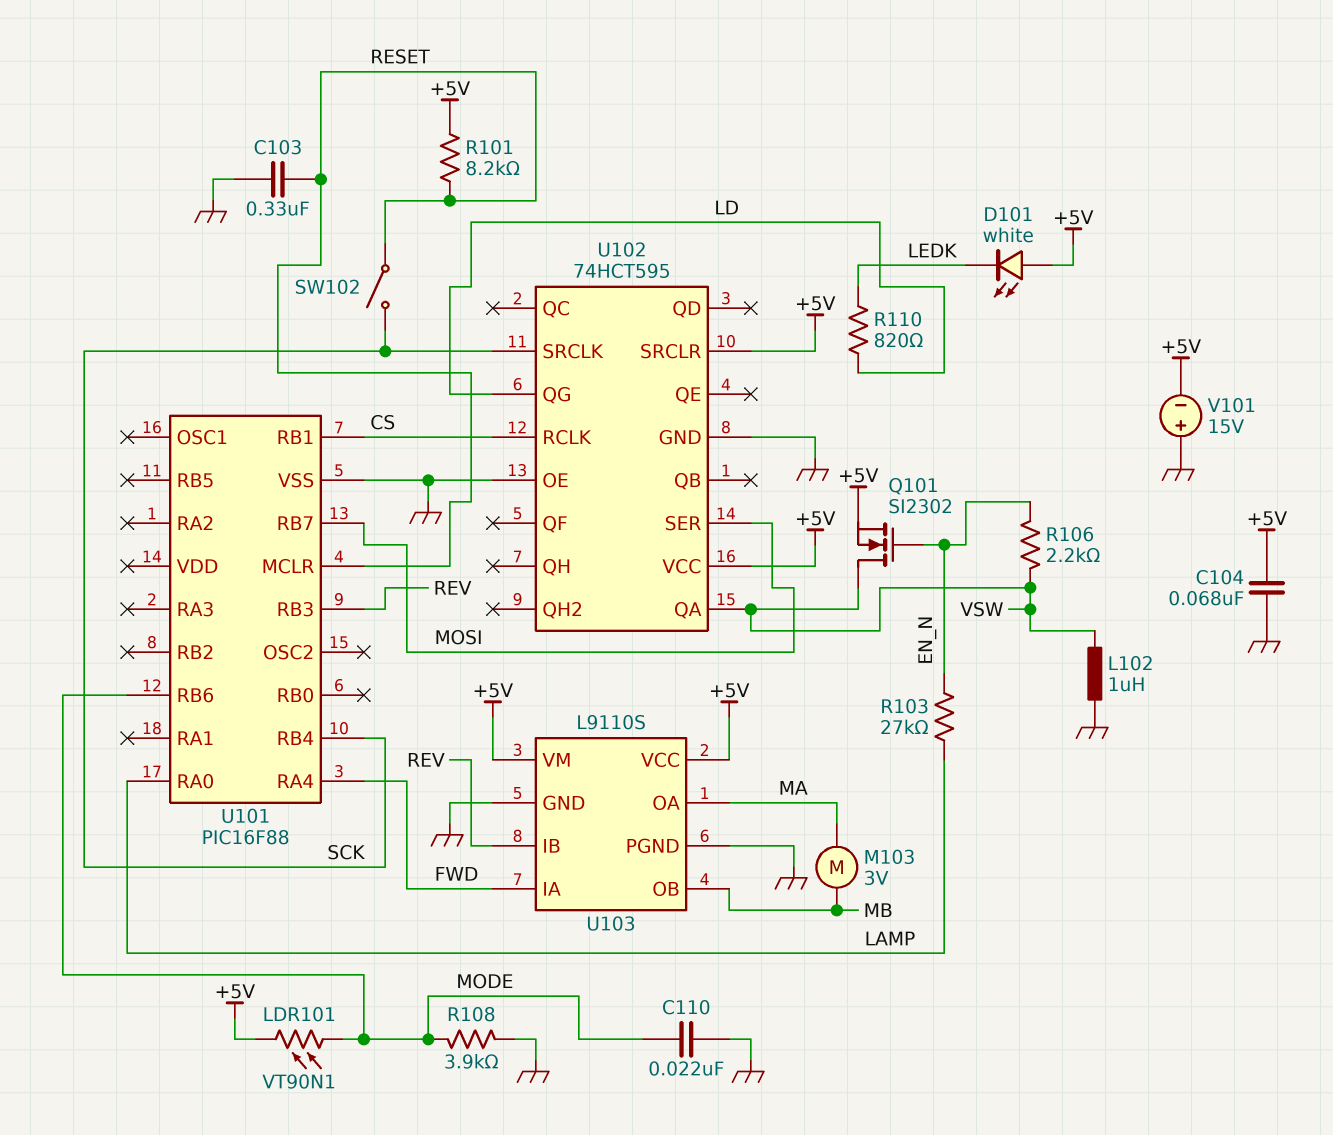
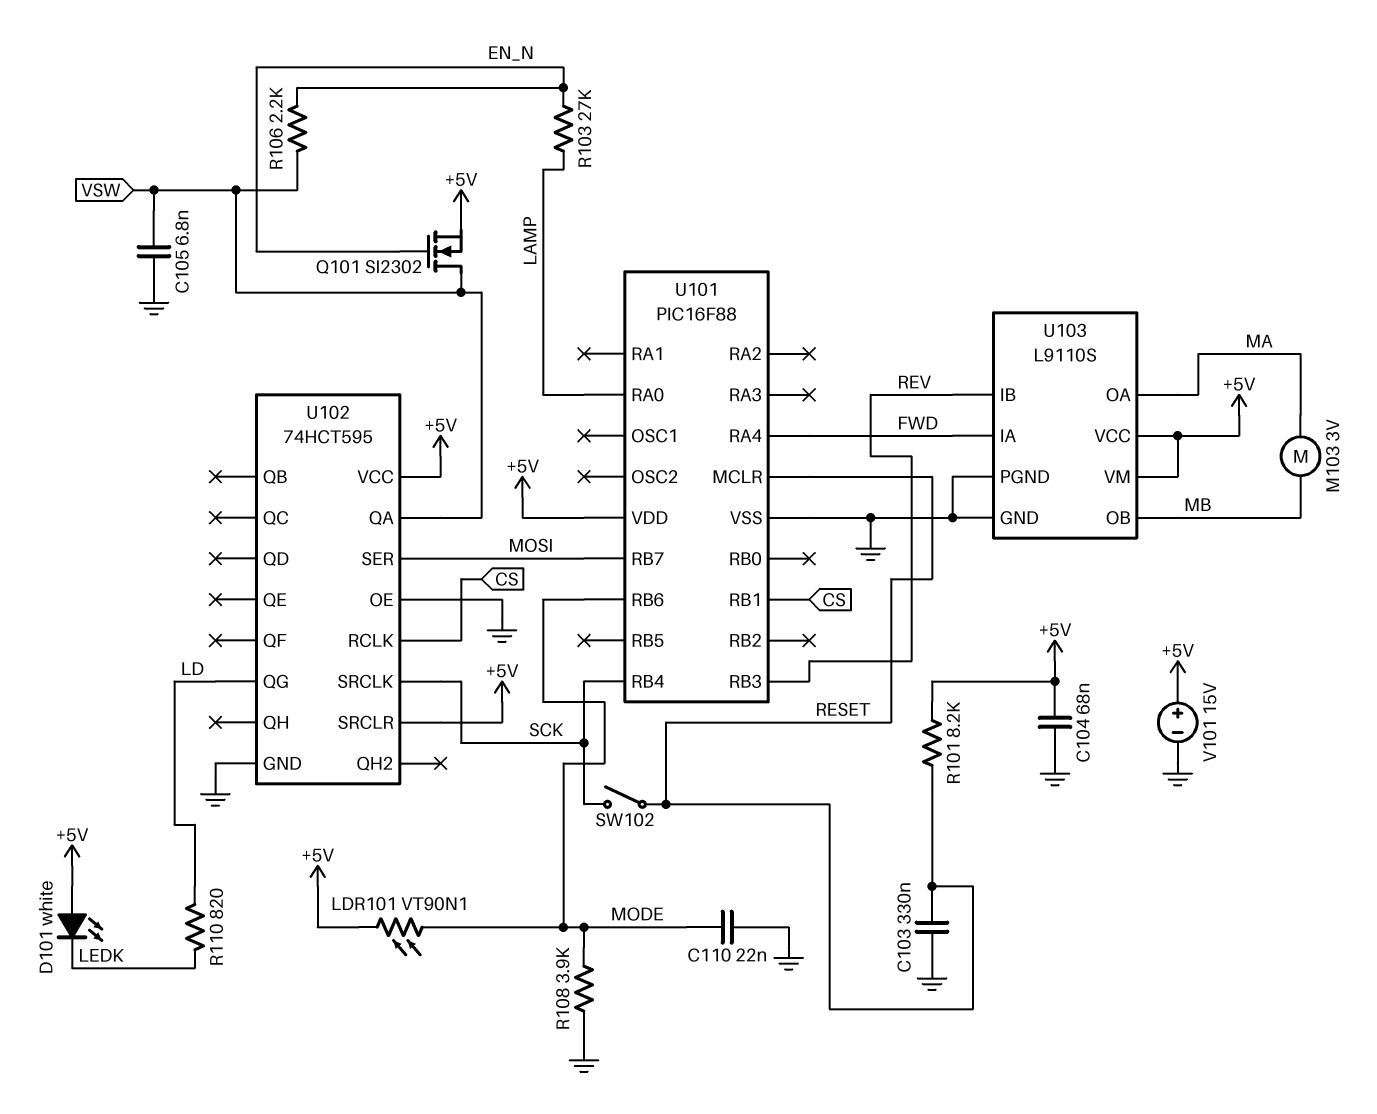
C105: none -> 6.8nF (GND, VSW)
L102: 1uH (GND, VSW) -> none
U101 pin VDD: none -> +5V
V101: 15V (plus GND, minus +5V) -> 15V (plus +5V, minus GND)

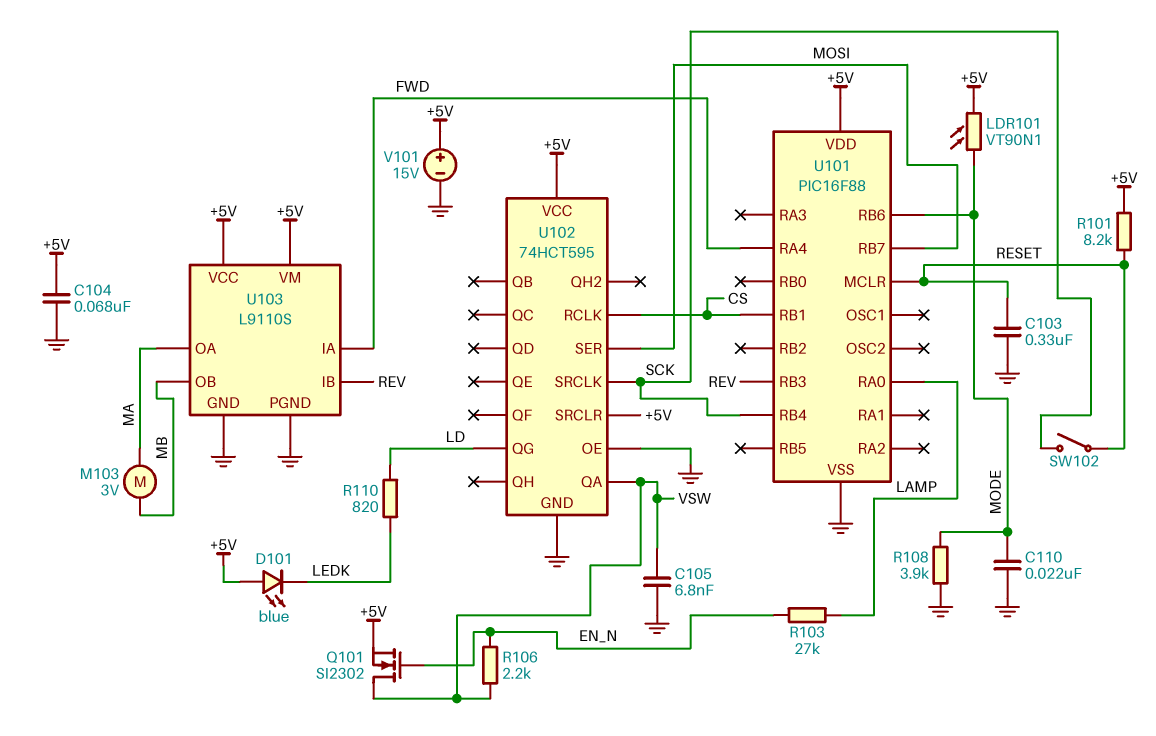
D101: LED white (A +5V, K LEDK) -> LED blue (A +5V, K LEDK)

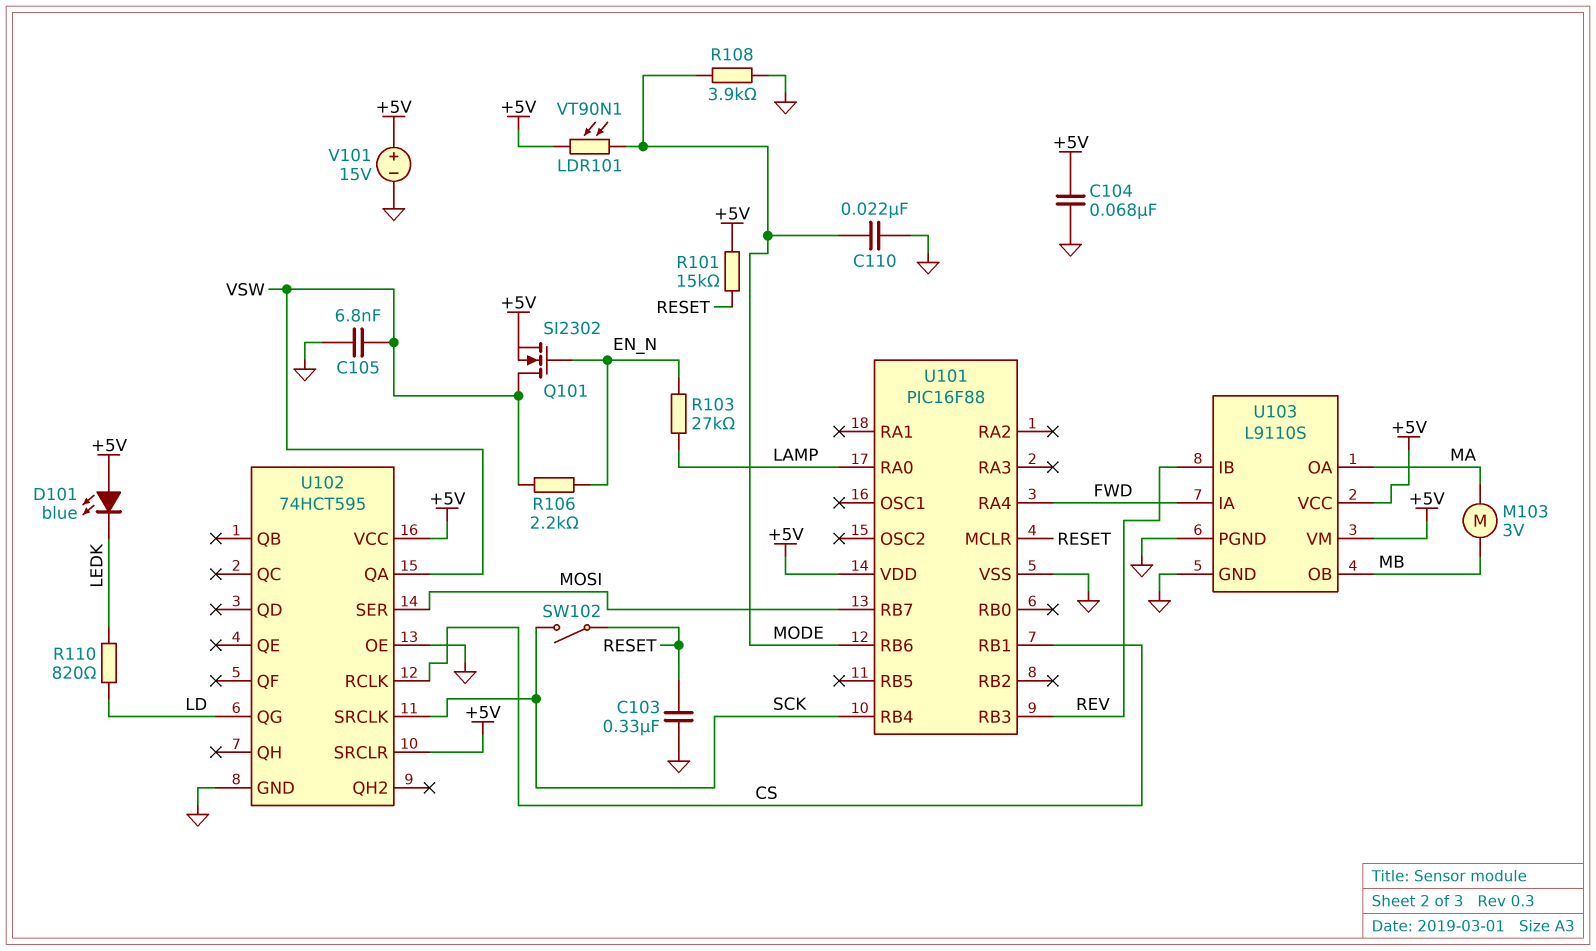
R101: 8.2k (+5V, RESET) -> 15k (+5V, RESET)

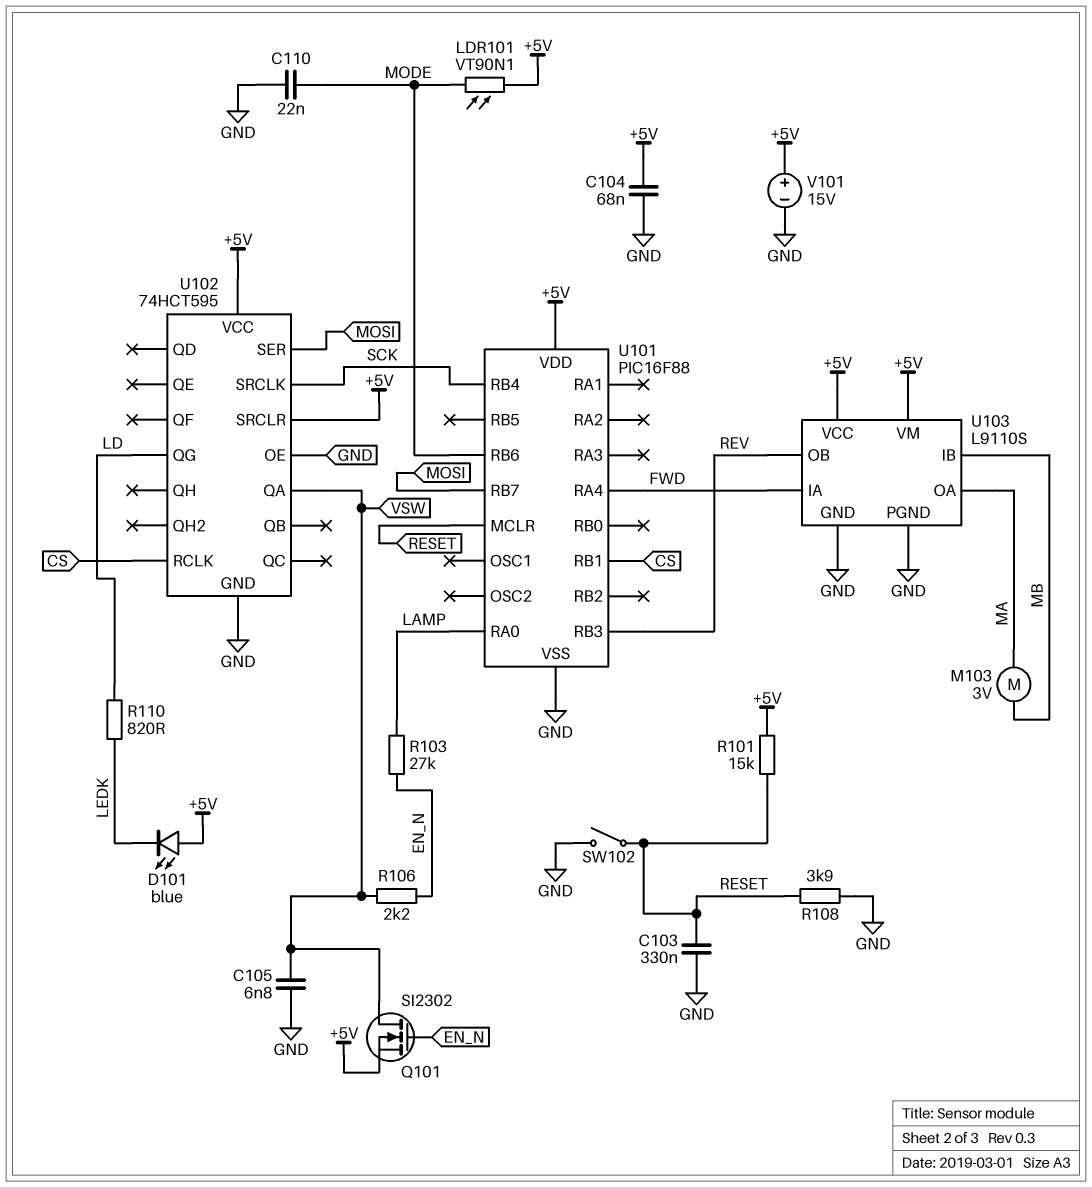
R108: 3.9k (GND, MODE) -> 3.9k (GND, RESET)
SW102: switch (RESET, SCK) -> switch (GND, RESET)
U103 pin IB: REV -> MB
U103 pin OB: MB -> REV

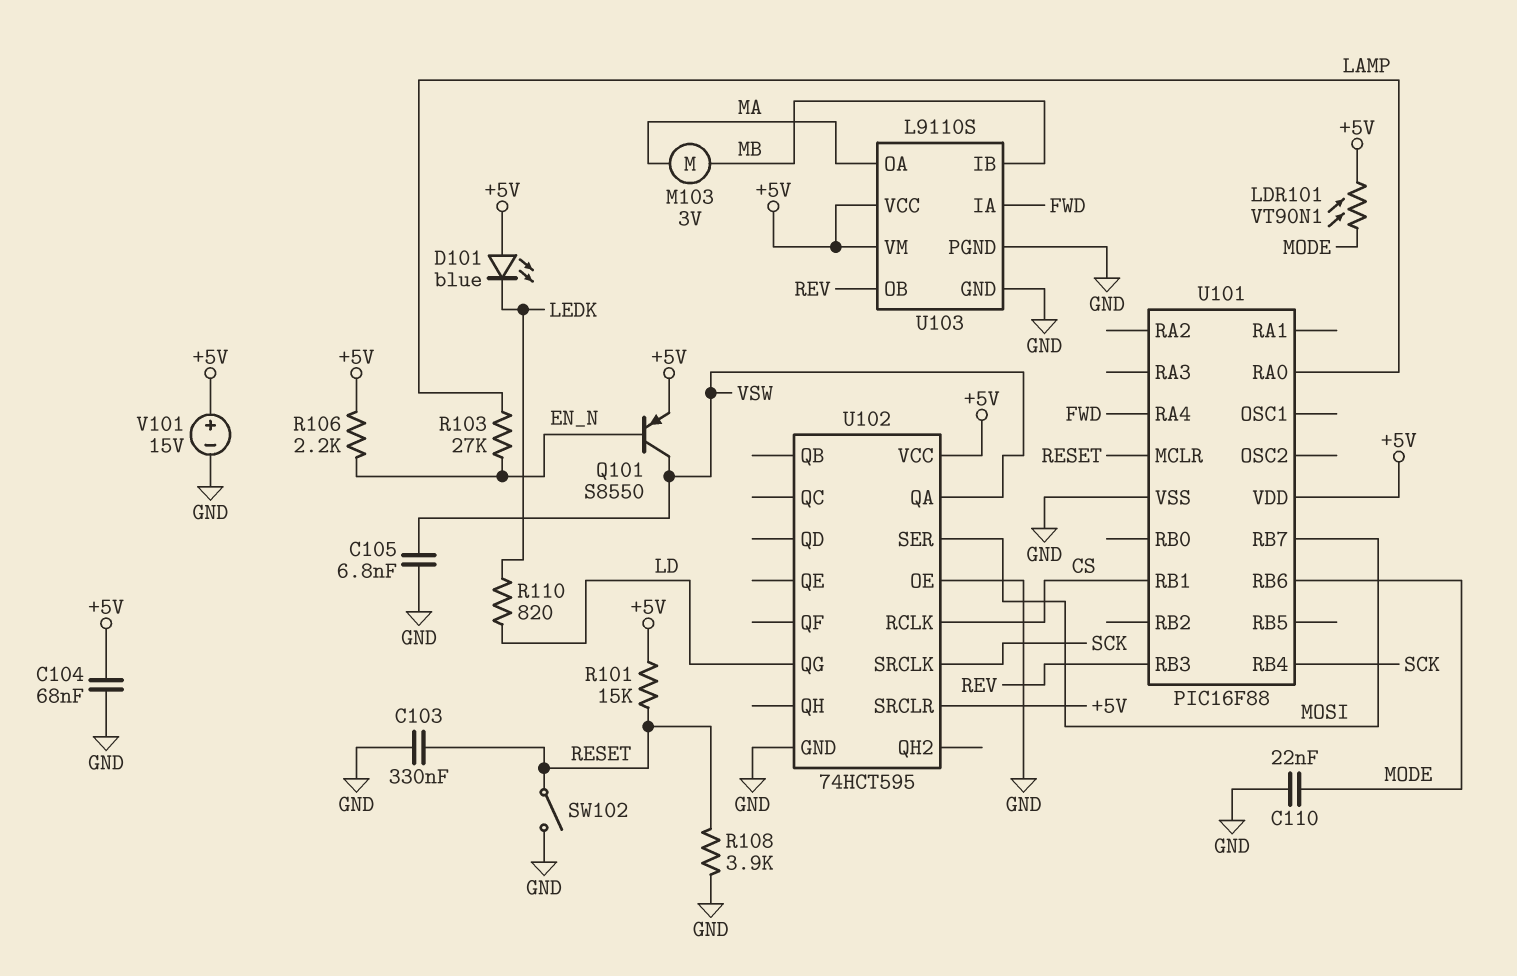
Q101: NMOS SI2302 (G EN_N, D VSW, S +5V) -> PNP S8550 (B EN_N, C VSW, E +5V)
R106: 2.2k (EN_N, VSW) -> 2.2k (+5V, EN_N)

